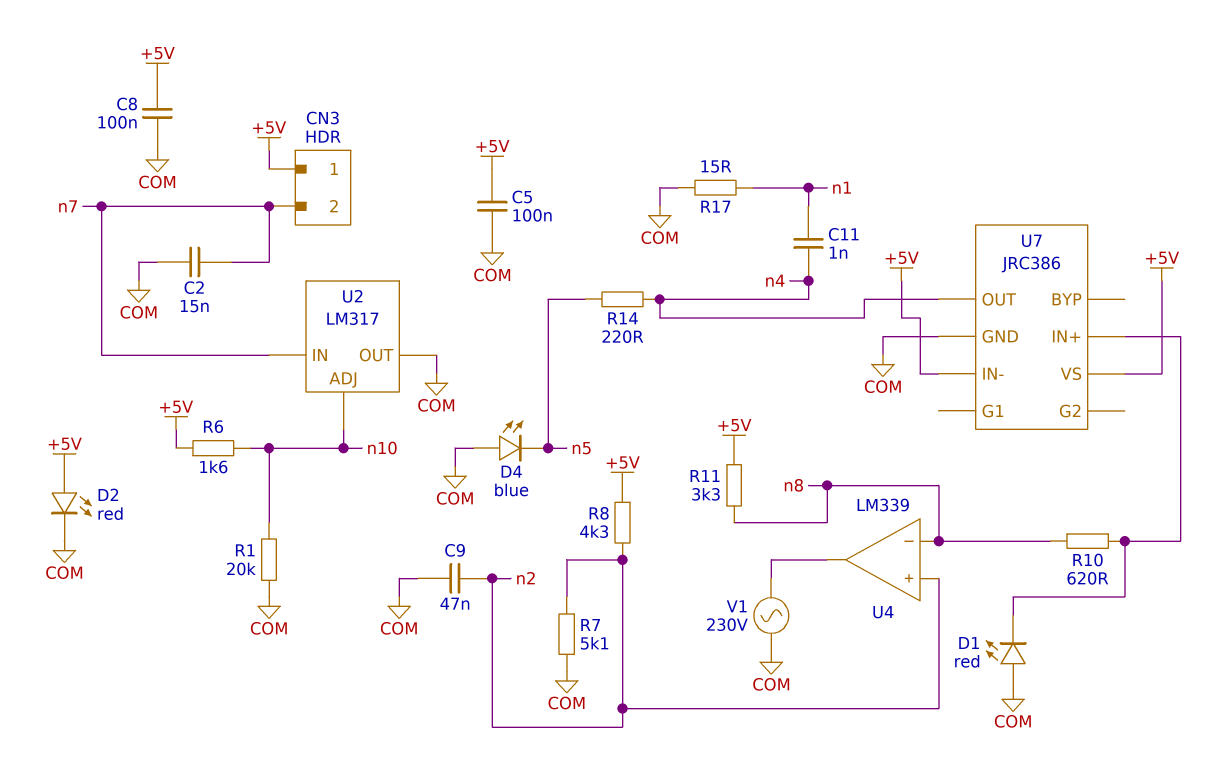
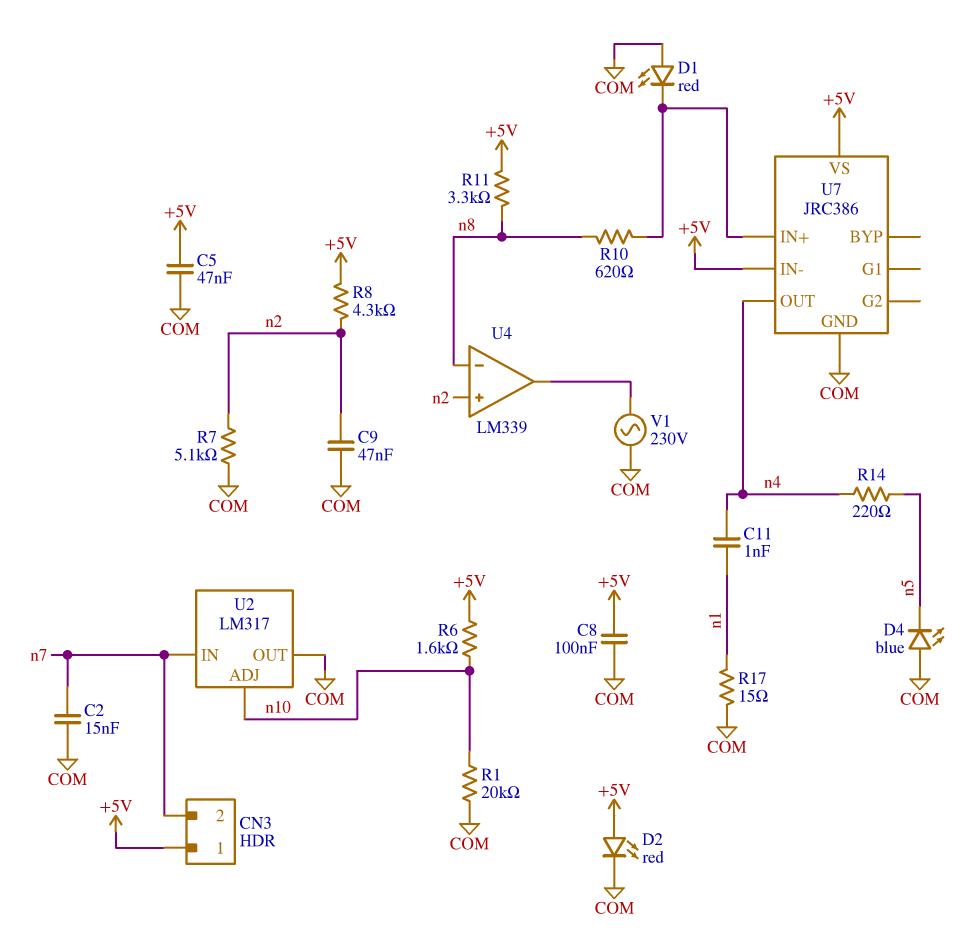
C5: 100nF (+5V, COM) -> 47nF (+5V, COM)

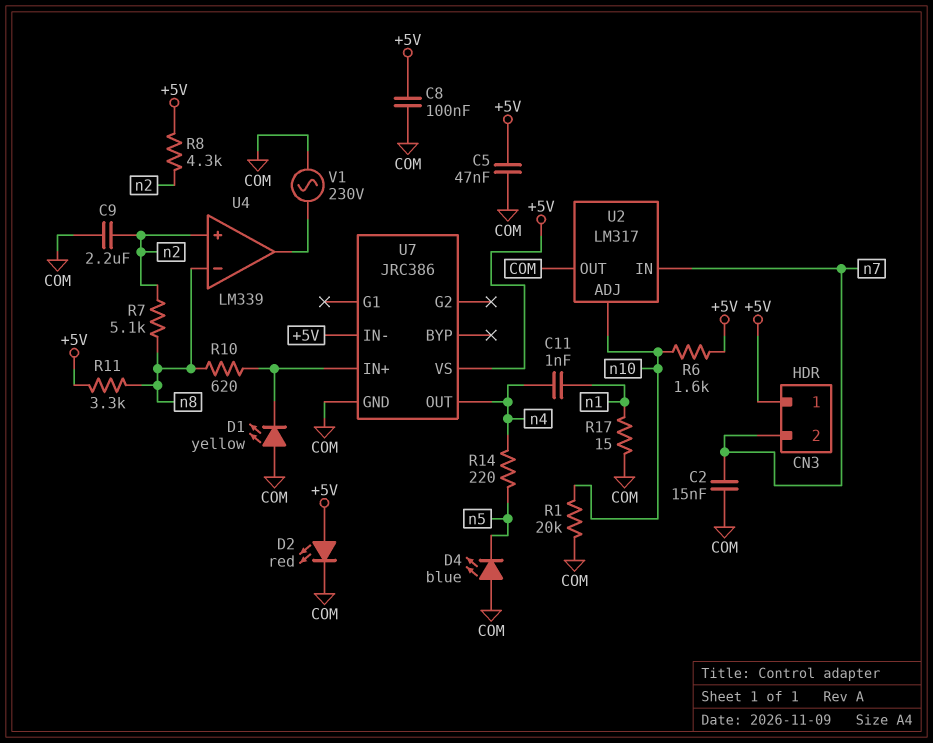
C9: 47nF (COM, n2) -> 2.2uF (COM, n2)
D1: LED red (A COM, K U7/IN+) -> LED yellow (A COM, K U7/IN+)
R7: 5.1k (COM, n2) -> 5.1k (n2, n8)

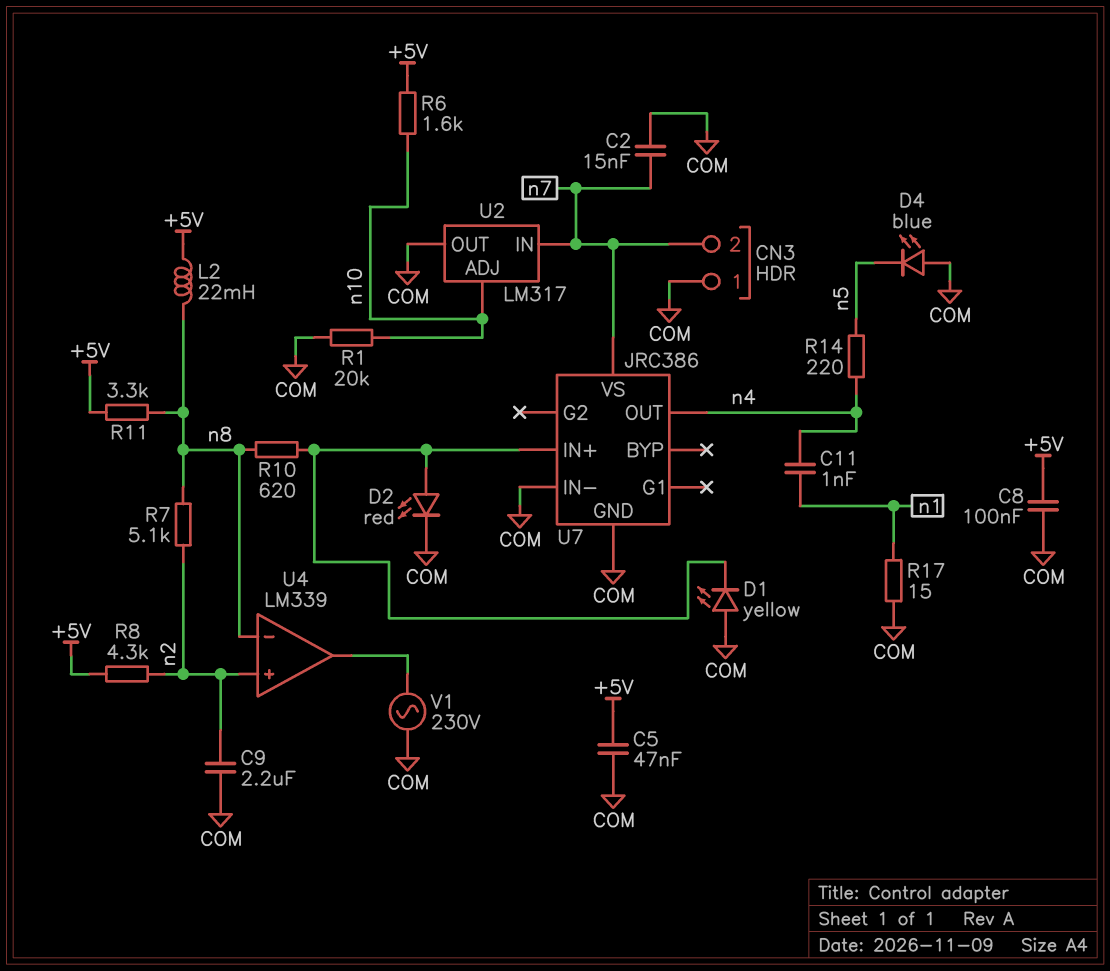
CN3 pin 1: +5V -> COM
D2: LED red (A +5V, K COM) -> LED red (A U7/IN+, K COM)
L2: none -> 22mH (+5V, n8)
U7 pin IN-: +5V -> COM
U7 pin VS: +5V -> n7

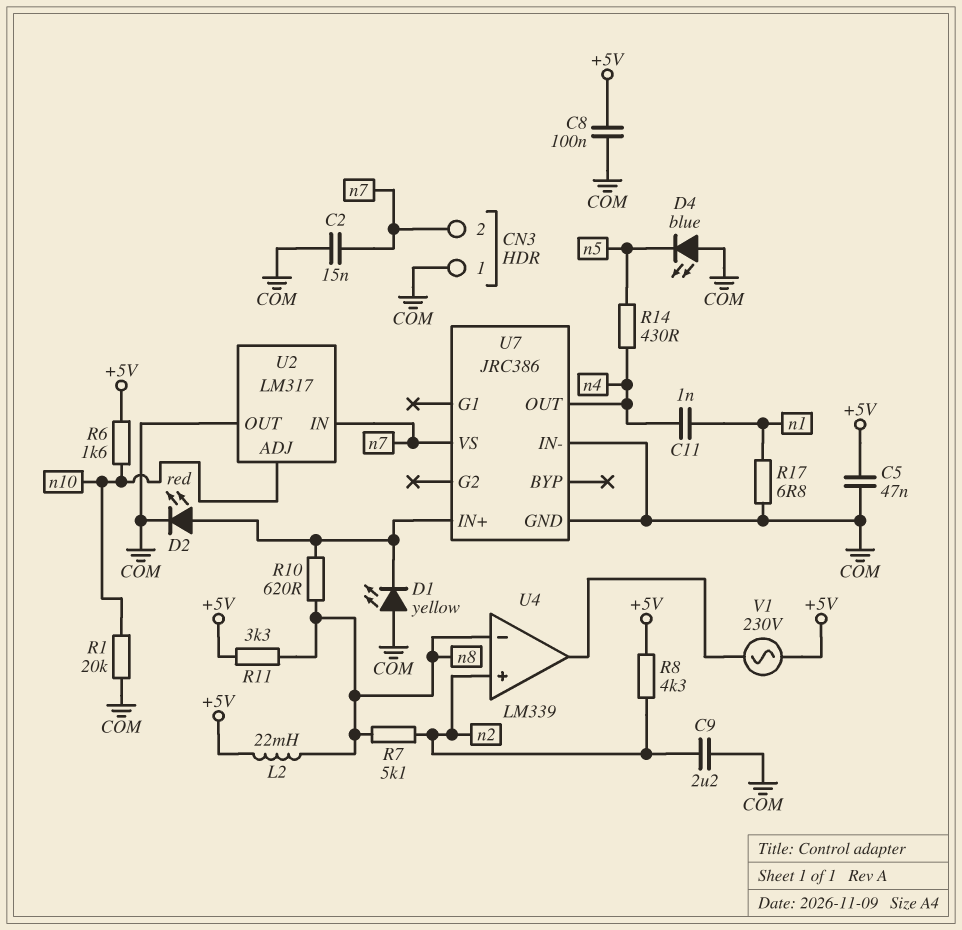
R14: 220 (n4, n5) -> 430 (n4, n5)
R17: 15 (COM, n1) -> 6.8 (COM, n1)
V1: AC 230V (COM, U4/out) -> AC 230V (+5V, U4/out)

